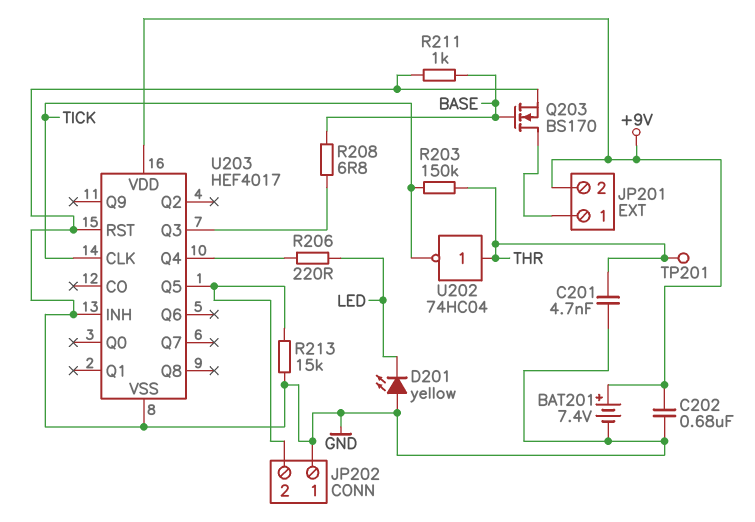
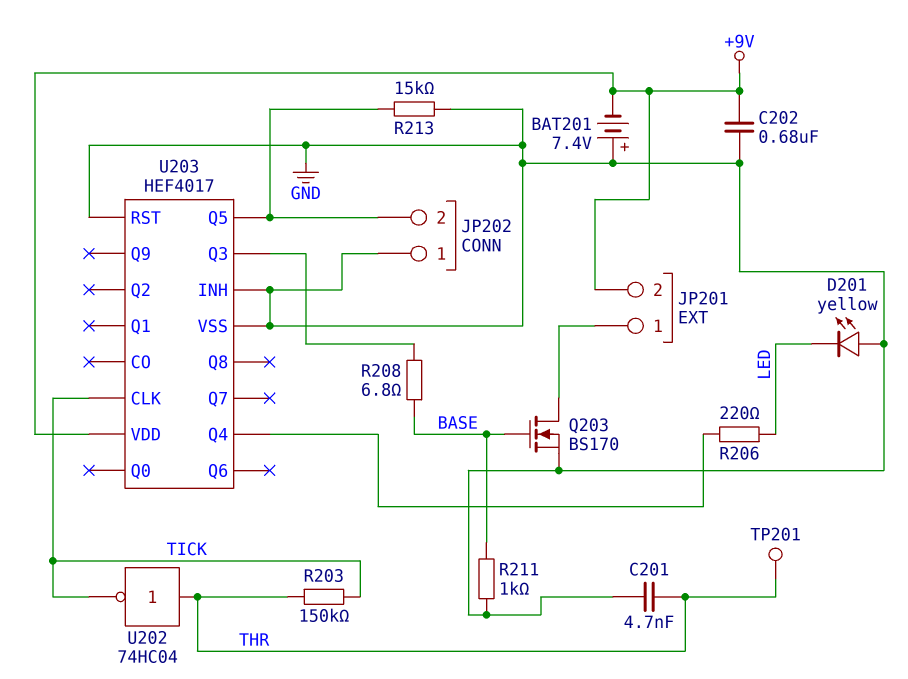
BAT201: 7.4V (plus +9V, minus GND) -> 7.4V (plus GND, minus +9V)

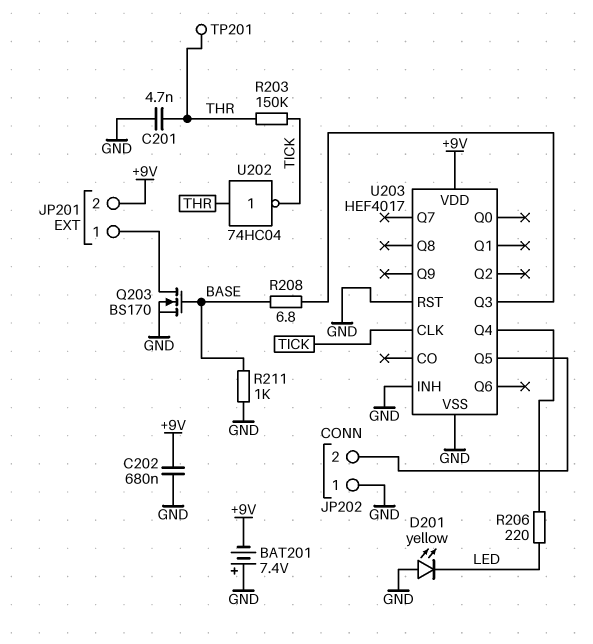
R213: 15k (GND, JP202/2) -> none

